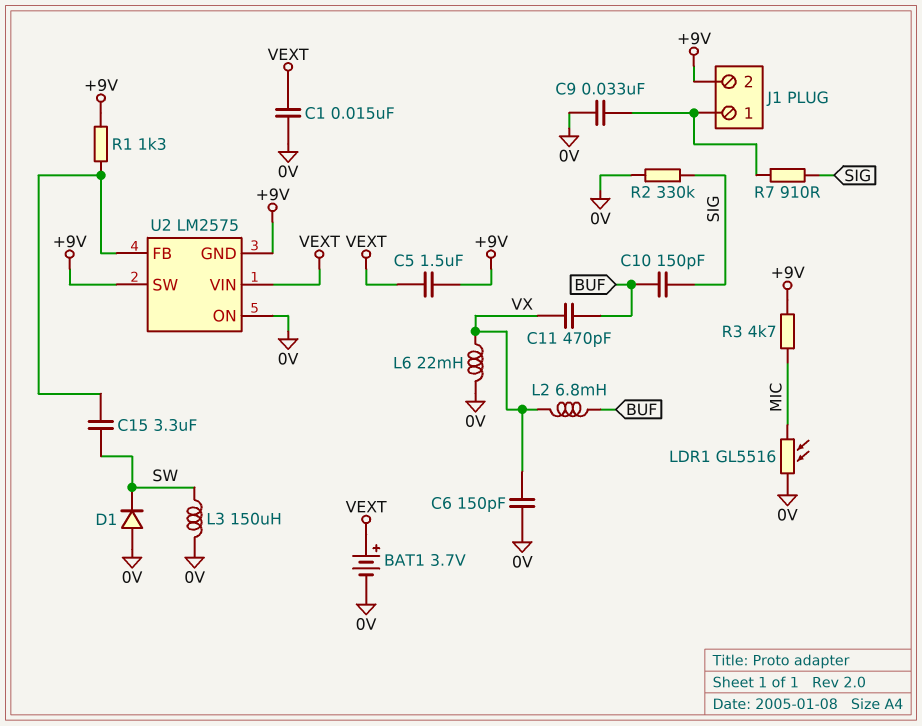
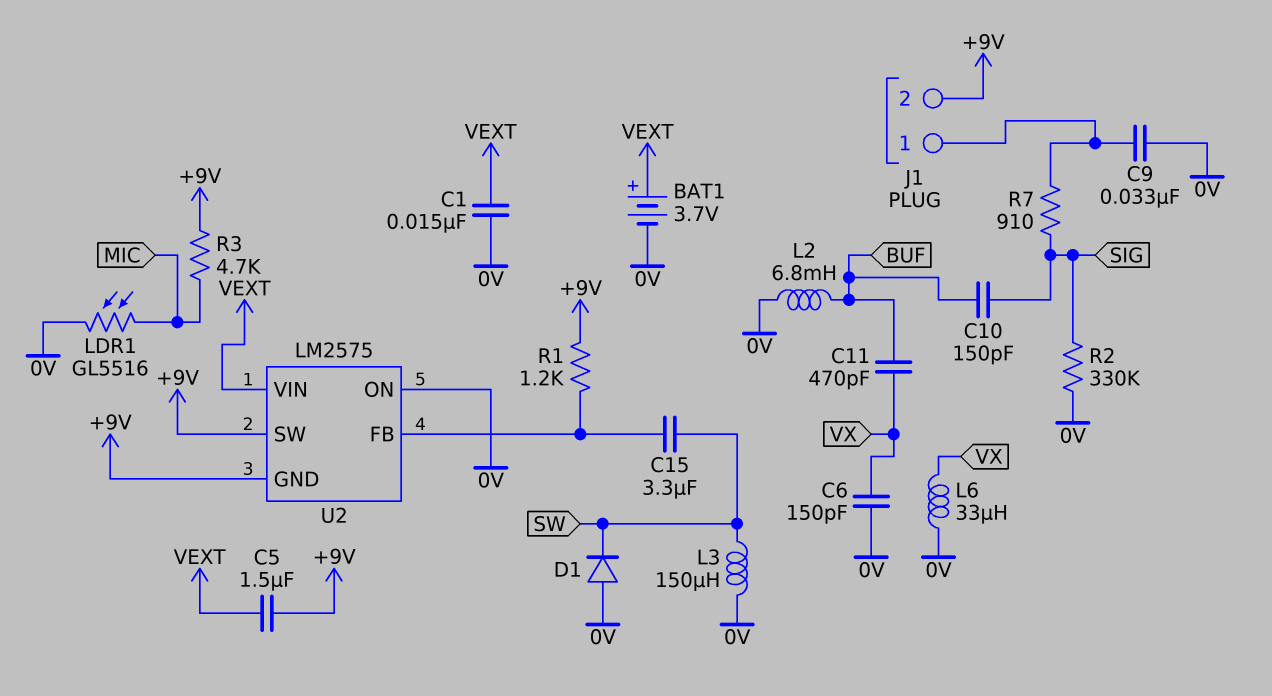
L2: 6.8mH (BUF, VX) -> 6.8mH (0V, BUF)
L6: 22mH (0V, VX) -> 33uH (0V, VX)
R1: 1.3k (+9V, U2/FB) -> 1.2k (+9V, U2/FB)

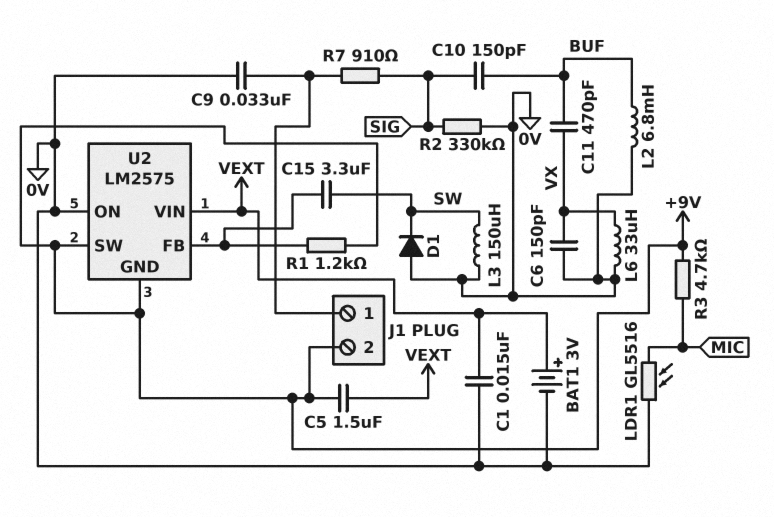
BAT1: 3.7V (plus VEXT, minus 0V) -> 3V (plus VEXT, minus 0V)

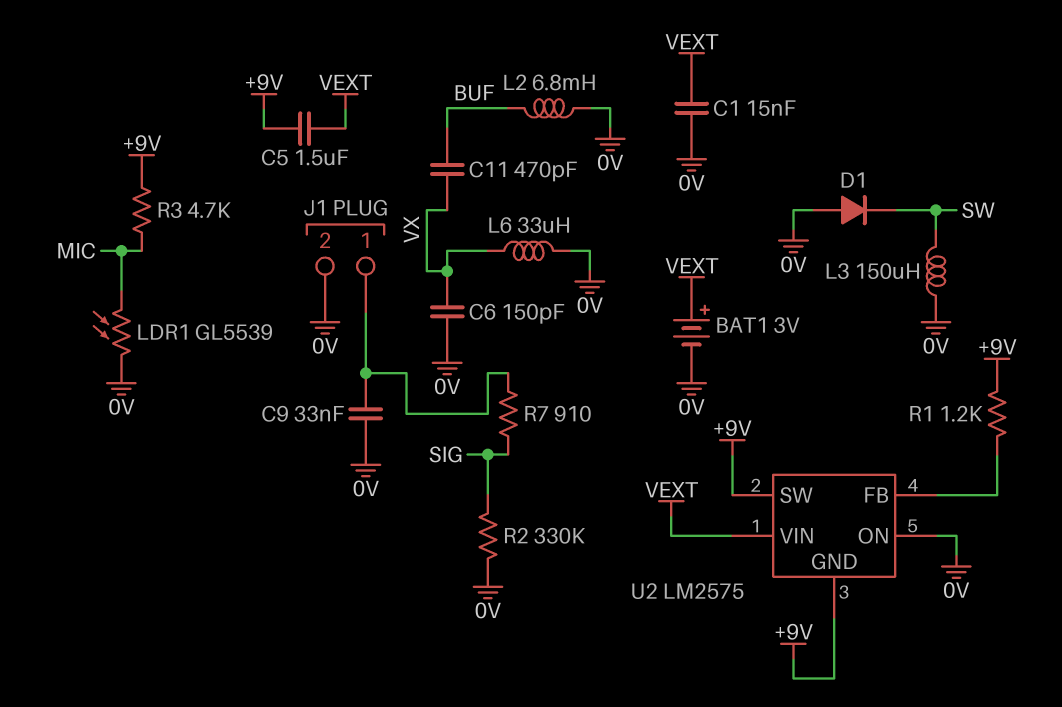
C10: 150pF (BUF, SIG) -> none
C15: 3.3uF (SW, U2/FB) -> none
J1 pin 2: +9V -> 0V
LDR1: GL5516 (0V, MIC) -> GL5539 (0V, MIC)

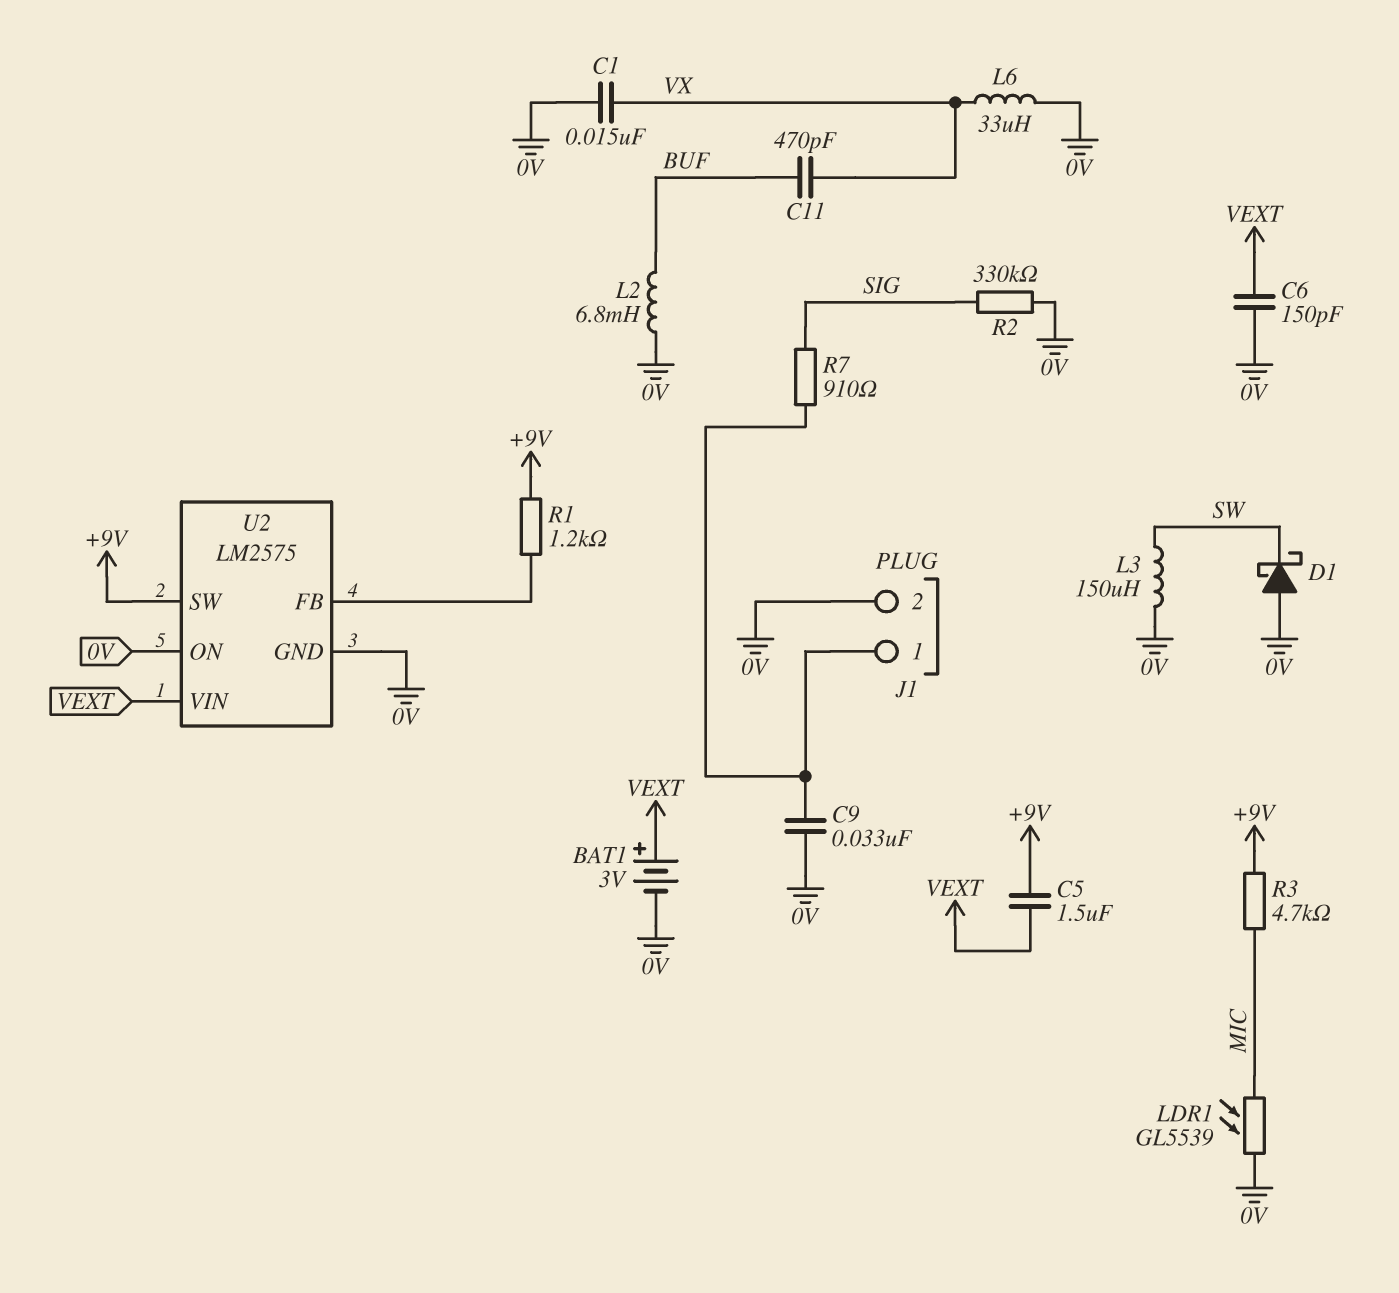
C1: 15nF (0V, VEXT) -> 15nF (0V, VX)
C6: 150pF (0V, VX) -> 150pF (0V, VEXT)
D1: diode (A 0V, K SW) -> schottky (A 0V, K SW)
U2 pin GND: +9V -> 0V

